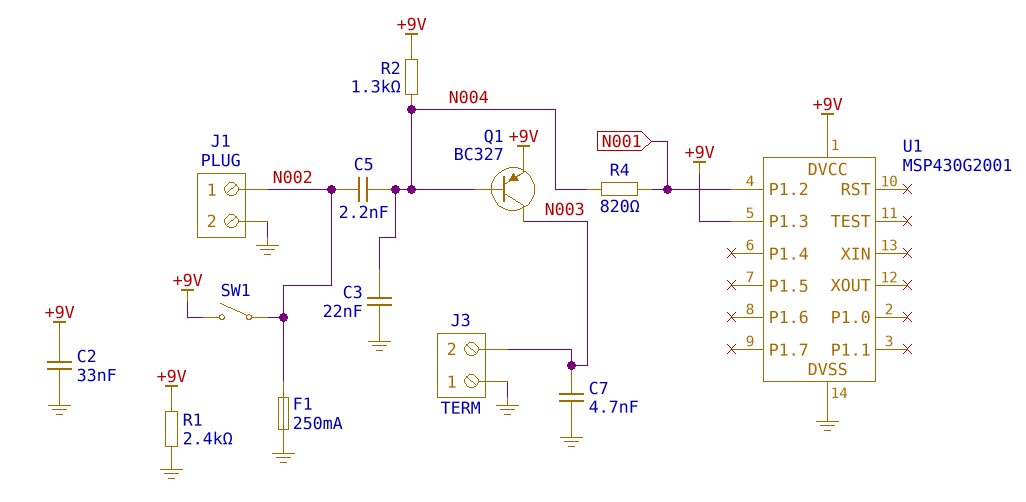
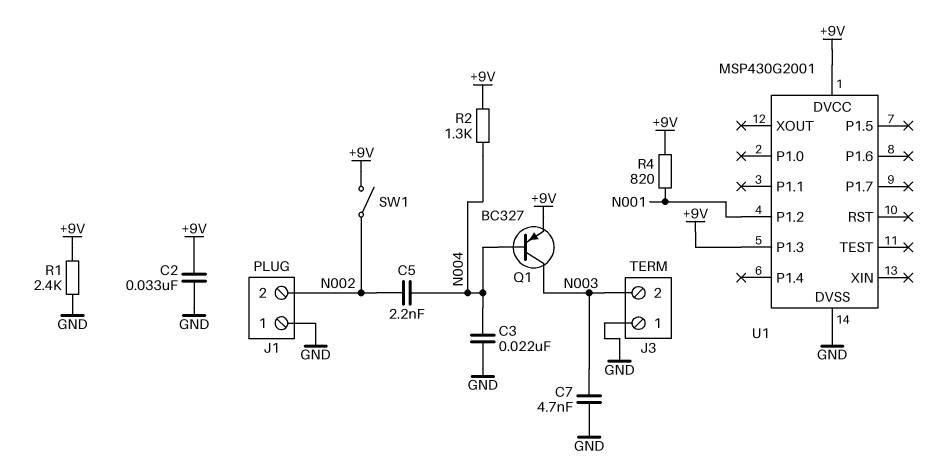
F1: 250mA (GND, N002) -> none
J1 pin 1: N002 -> GND
J1 pin 2: GND -> N002
R4: 820 (N001, N004) -> 820 (+9V, N001)

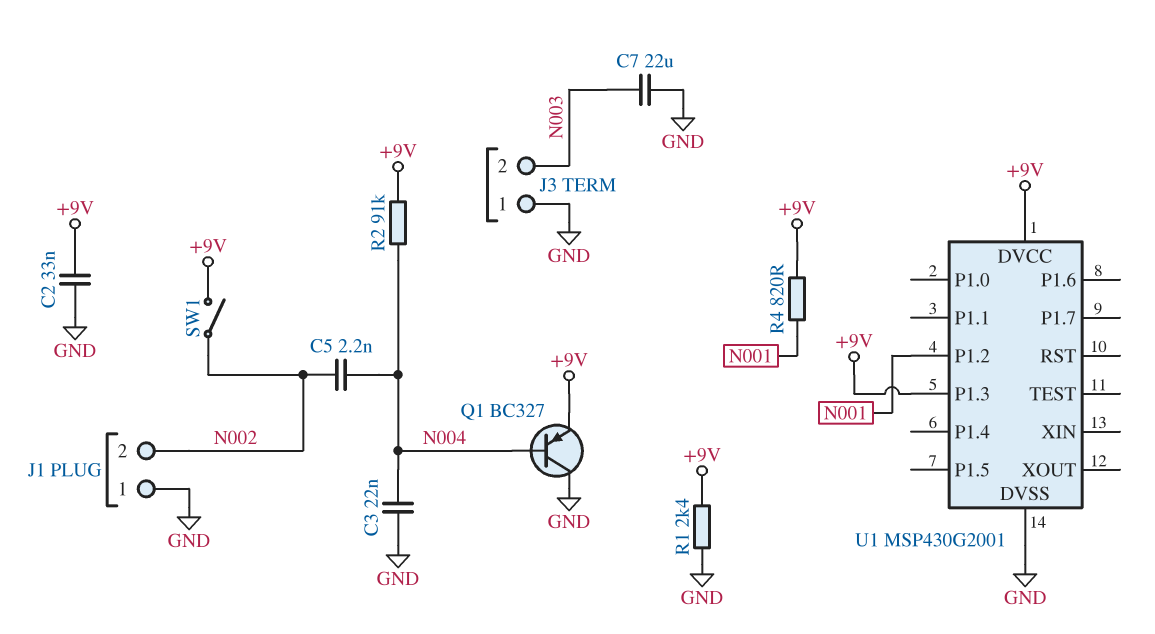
C7: 4.7nF (GND, N003) -> 22uF (GND, N003)
Q1: PNP BC327 (B N004, C N003, E +9V) -> PNP BC327 (B N004, C GND, E +9V)
R2: 1.3k (+9V, N004) -> 91k (+9V, N004)

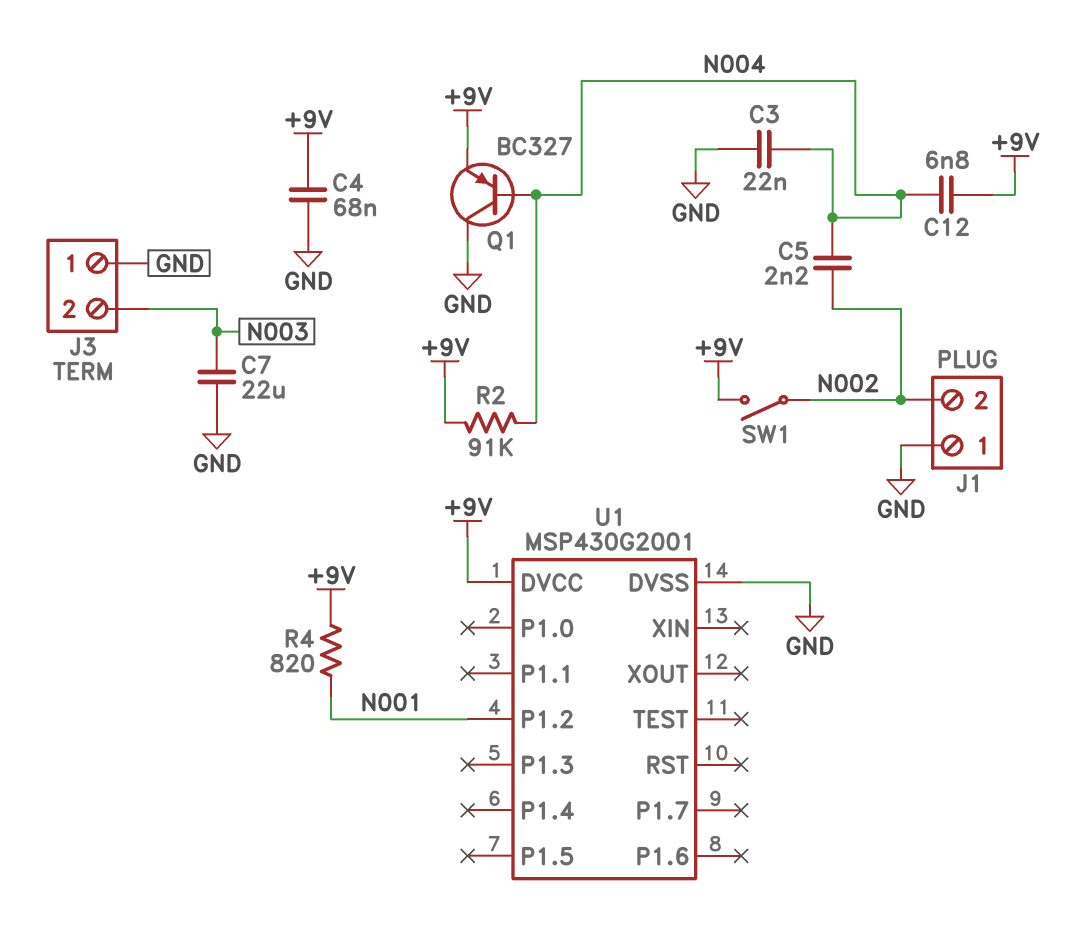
C2: 33nF (+9V, GND) -> none
C4: none -> 68nF (+9V, GND)
C12: none -> 6.8nF (+9V, N004)
R1: 2.4k (+9V, GND) -> none
U1 pin P1.3: +9V -> none

